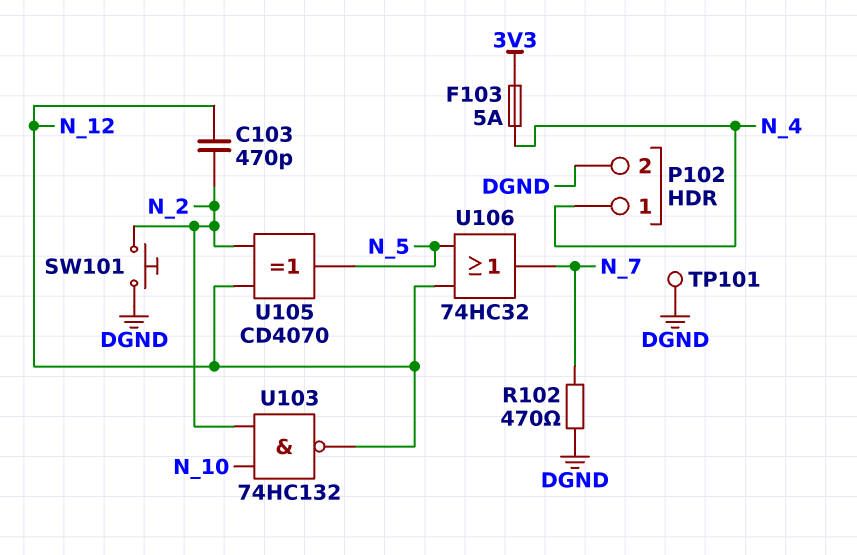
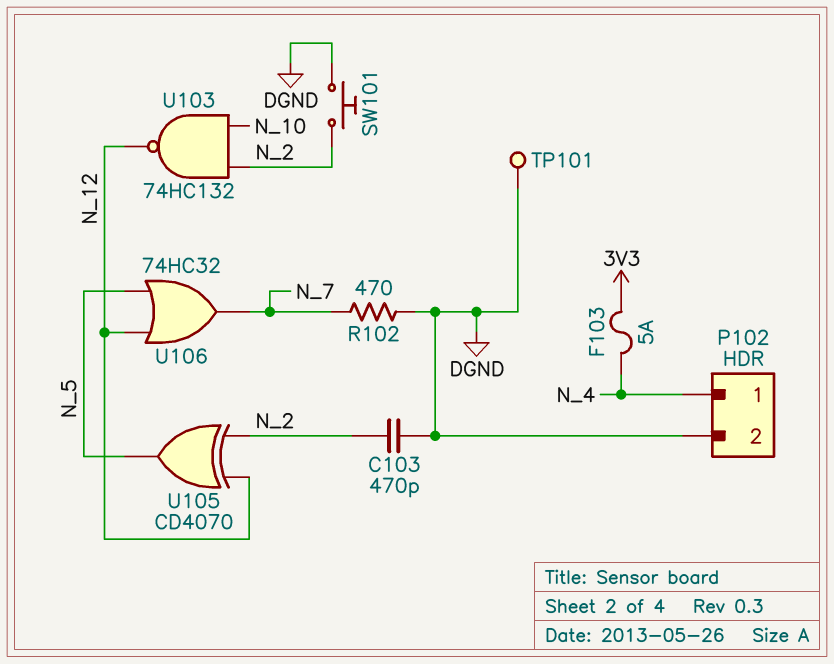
C103: 470pF (N_2, N_12) -> 470pF (DGND, N_2)

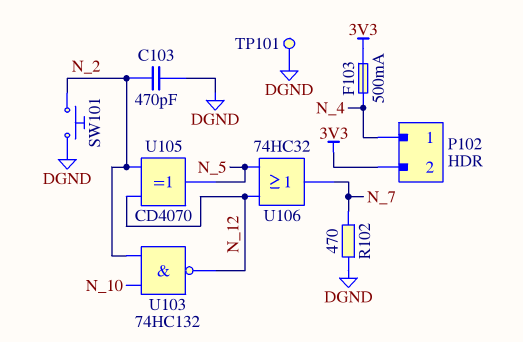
F103: 5A (3V3, N_4) -> 500mA (3V3, N_4)
P102 pin 2: DGND -> 3V3

